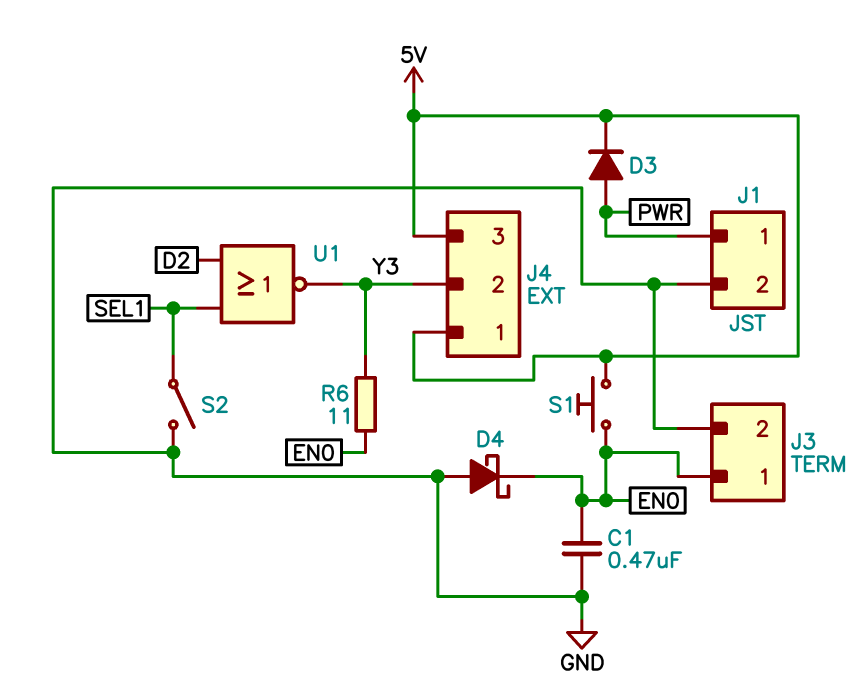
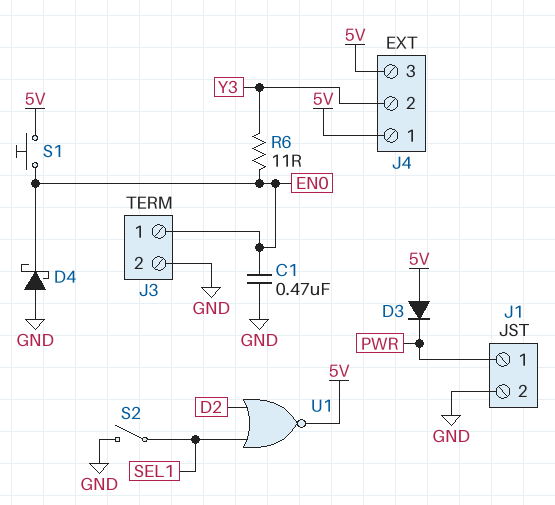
D3: diode (A PWR, K 5V) -> diode (A 5V, K PWR)
U1: NOR (in D2, in SEL1, out Y3) -> NOR (in D2, in SEL1, out 5V)

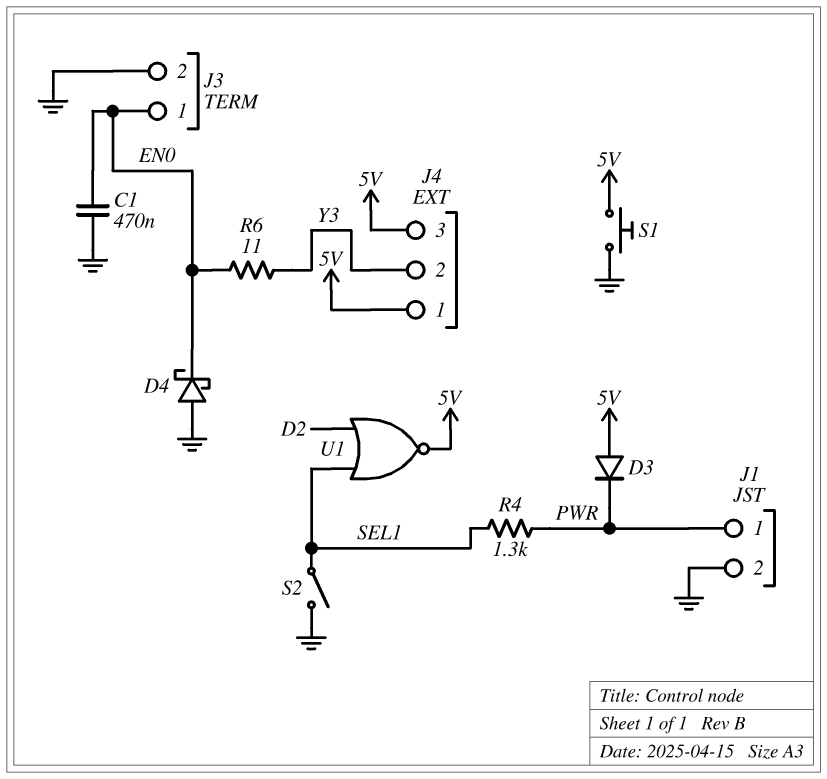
R4: none -> 1.3k (PWR, SEL1)
S1: button (5V, EN0) -> button (5V, GND)

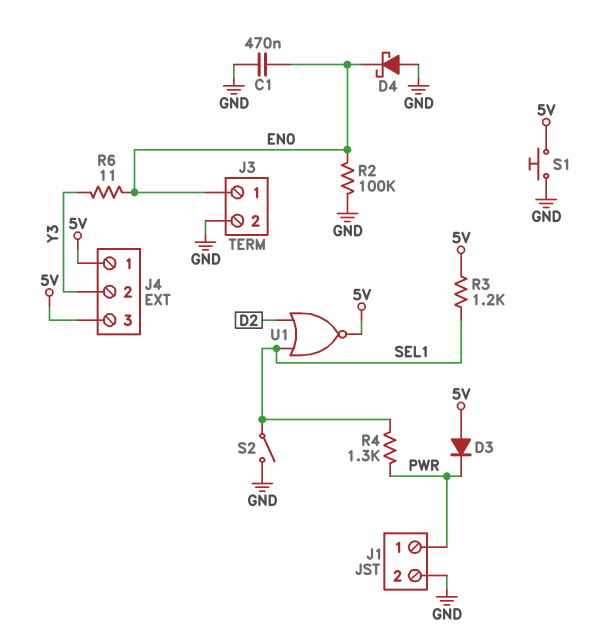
R2: none -> 100k (EN0, GND)
R3: none -> 1.2k (5V, SEL1)

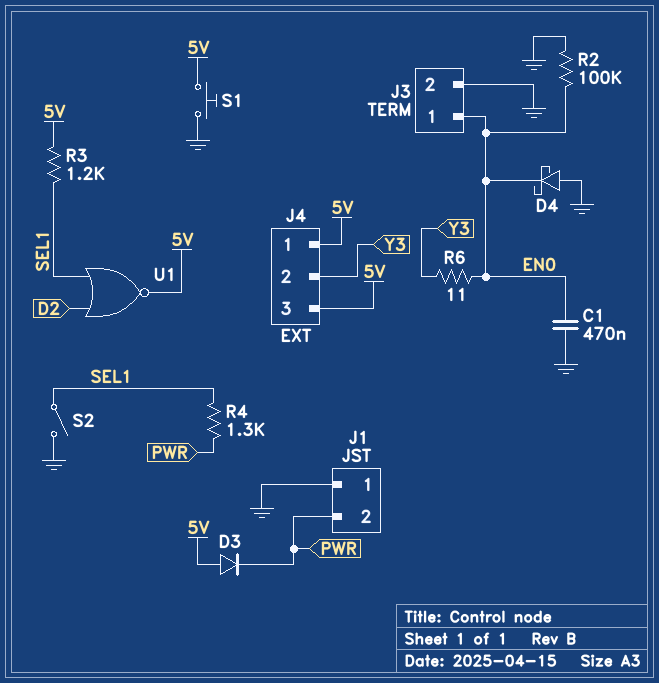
J1 pin 1: PWR -> GND
J1 pin 2: GND -> PWR

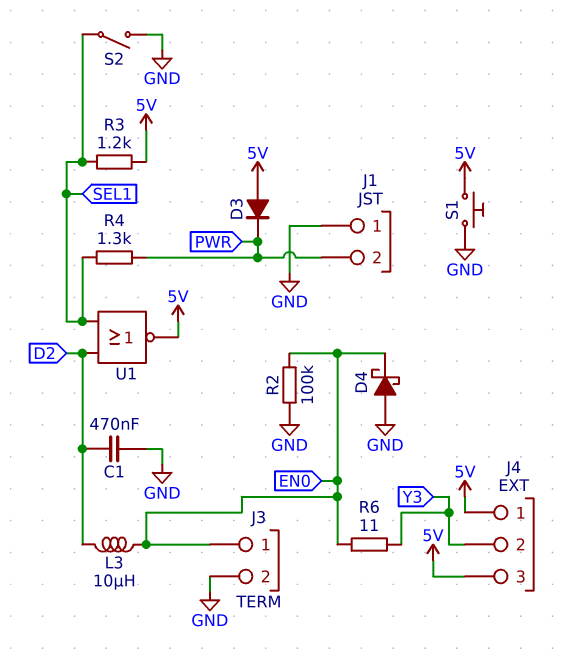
C1: 470nF (EN0, GND) -> 470nF (D2, GND)
L3: none -> 10uH (D2, EN0)

